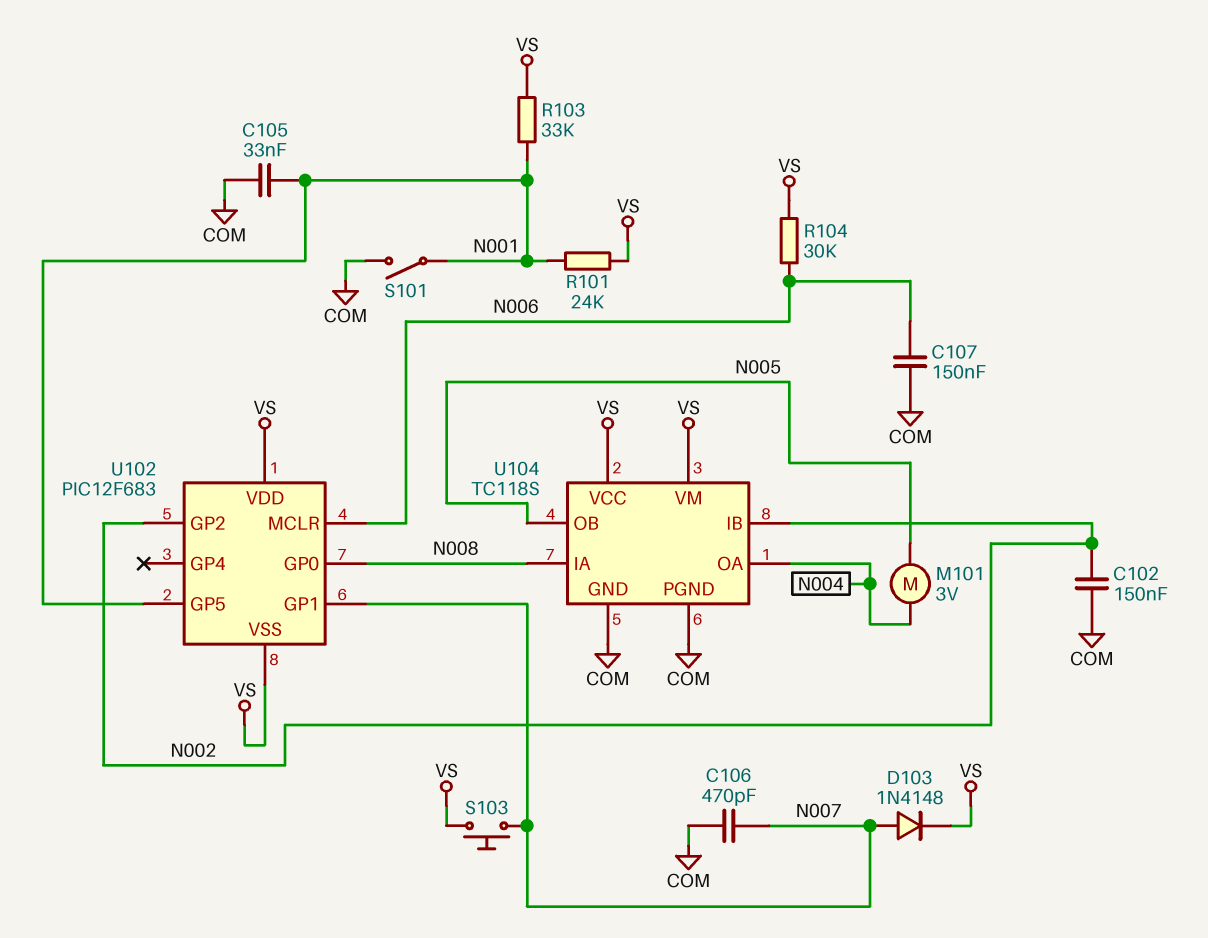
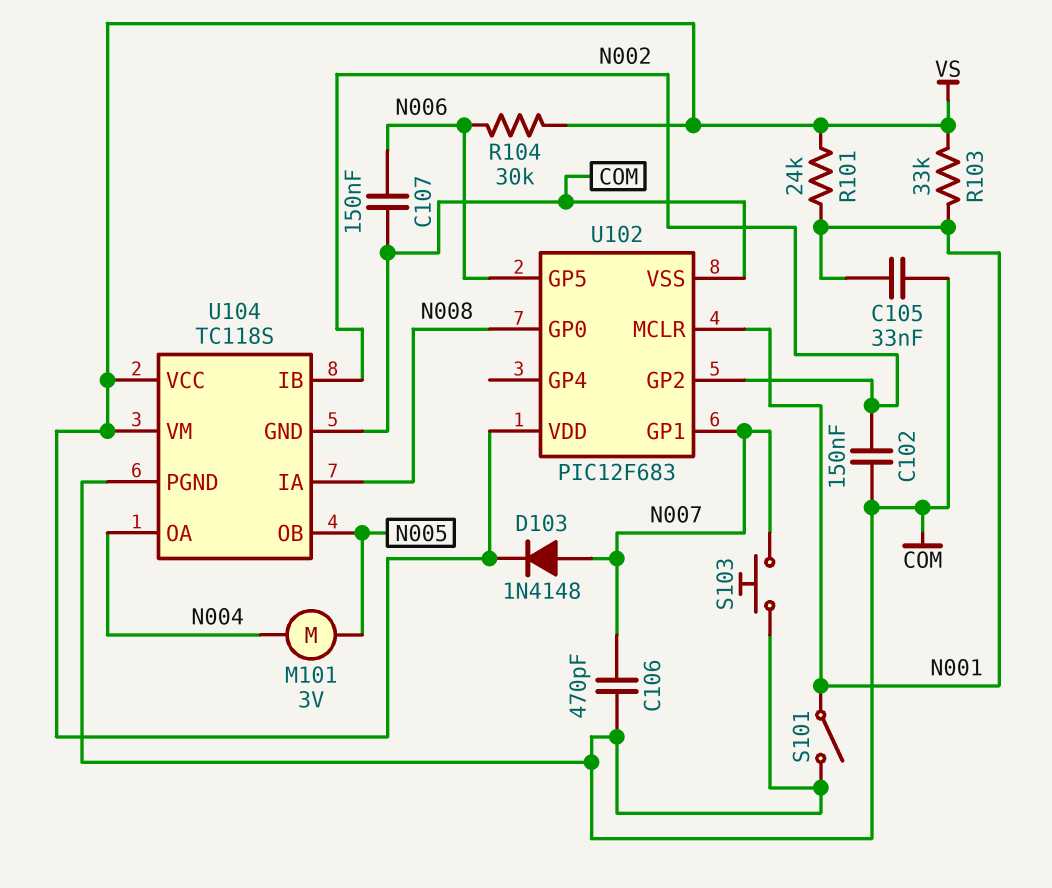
S103: button (N007, VS) -> button (COM, N007)
U102 pin GP5: N001 -> N006
U102 pin MCLR: N006 -> N001
U102 pin VSS: VS -> COM

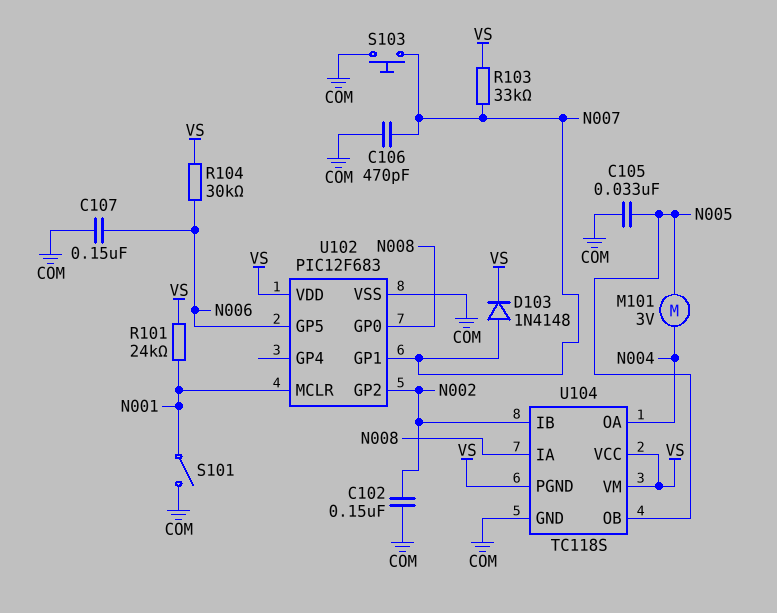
C105: 33nF (COM, N001) -> 33nF (COM, N005)
R103: 33k (N001, VS) -> 33k (N007, VS)
U104 pin PGND: COM -> VS

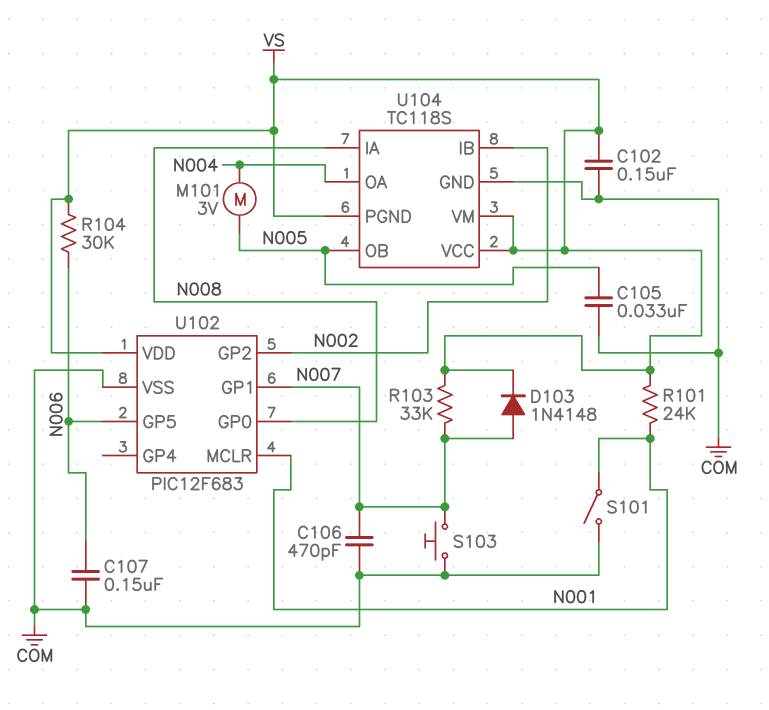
C102: 150nF (COM, N002) -> 150nF (COM, VS)

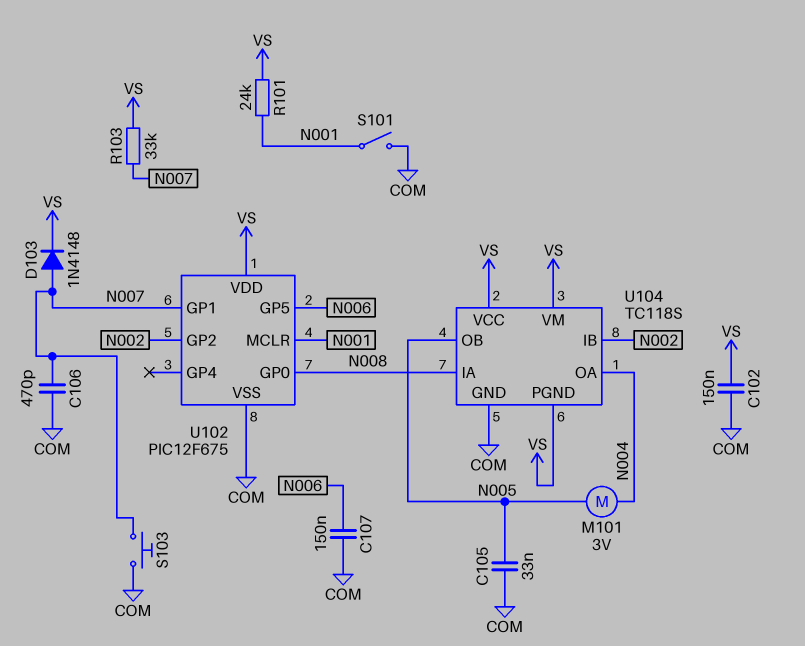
R104: 30k (N006, VS) -> none
U102: PIC12F683 -> PIC12F675

